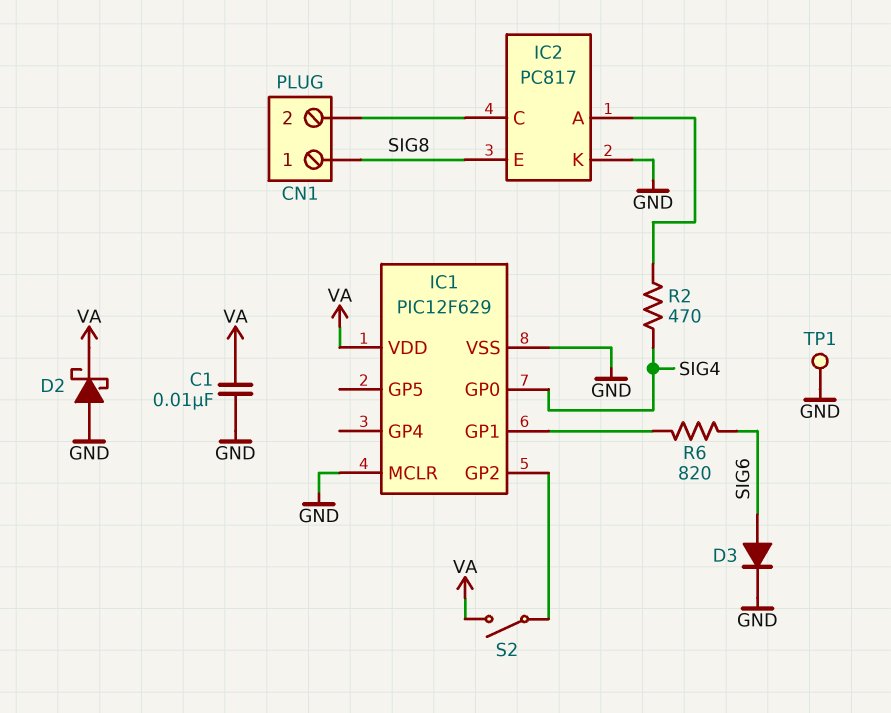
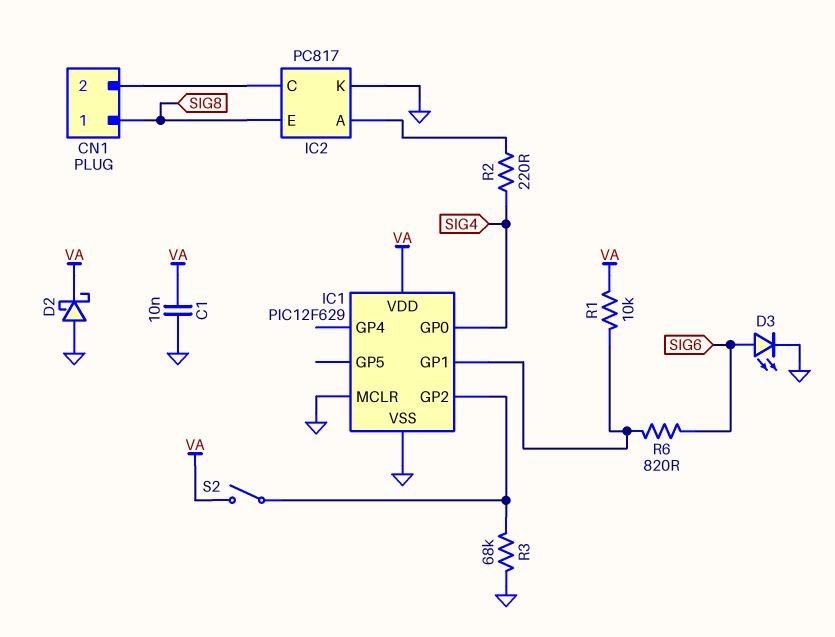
D3: diode (A SIG6, K GND) -> LED (A SIG6, K GND)
R1: none -> 10k (IC1/GP1, VA)
R2: 470 (IC2/A, SIG4) -> 220 (IC2/A, SIG4)
R3: none -> 68k (GND, IC1/GP2)
TP1: test point (GND) -> none

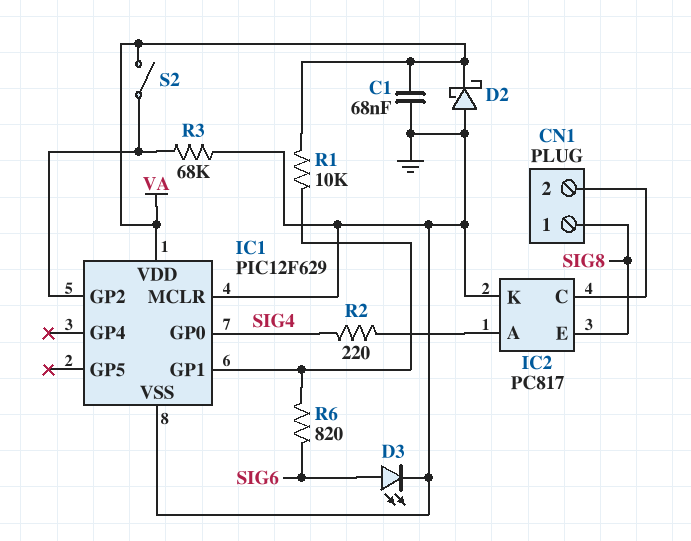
C1: 10nF (GND, VA) -> 68nF (GND, VA)

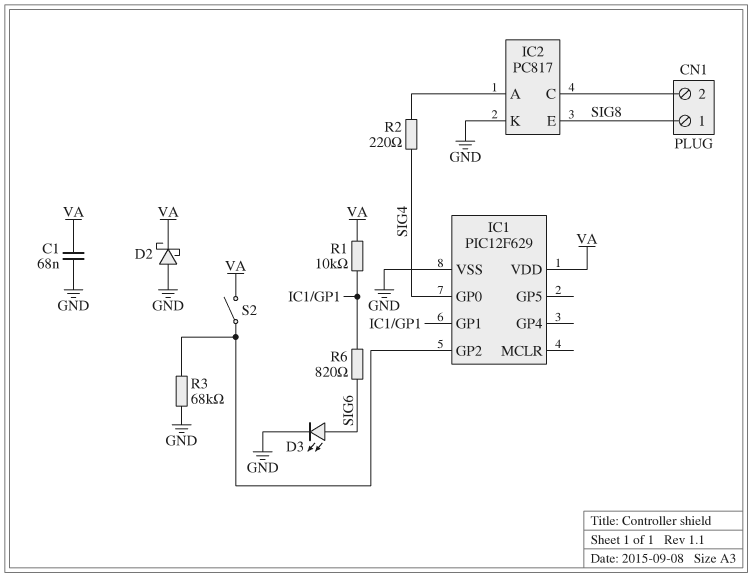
IC1 pin MCLR: GND -> none

